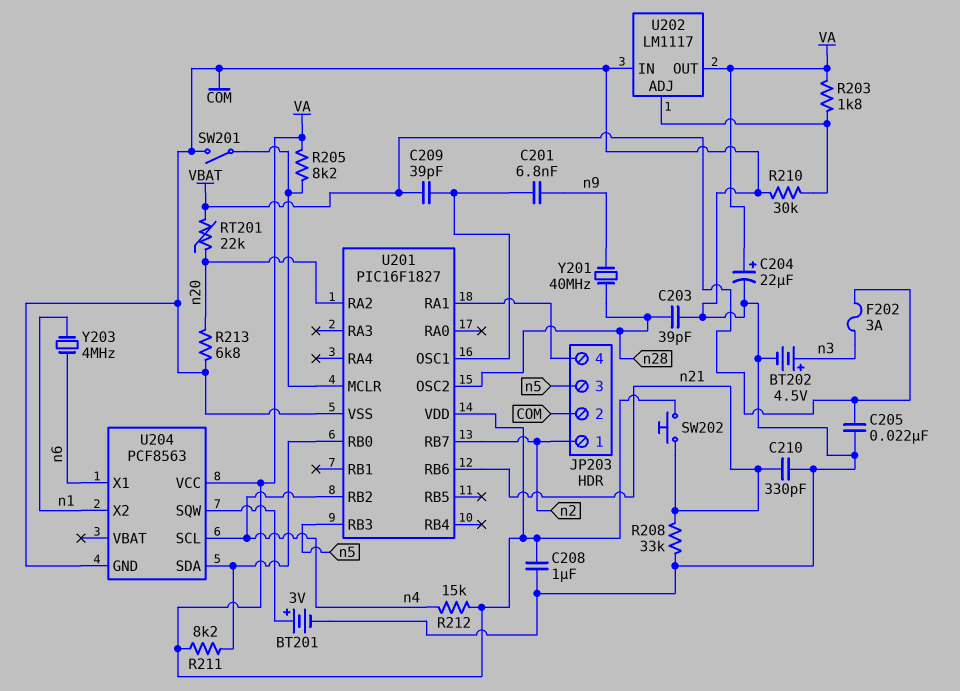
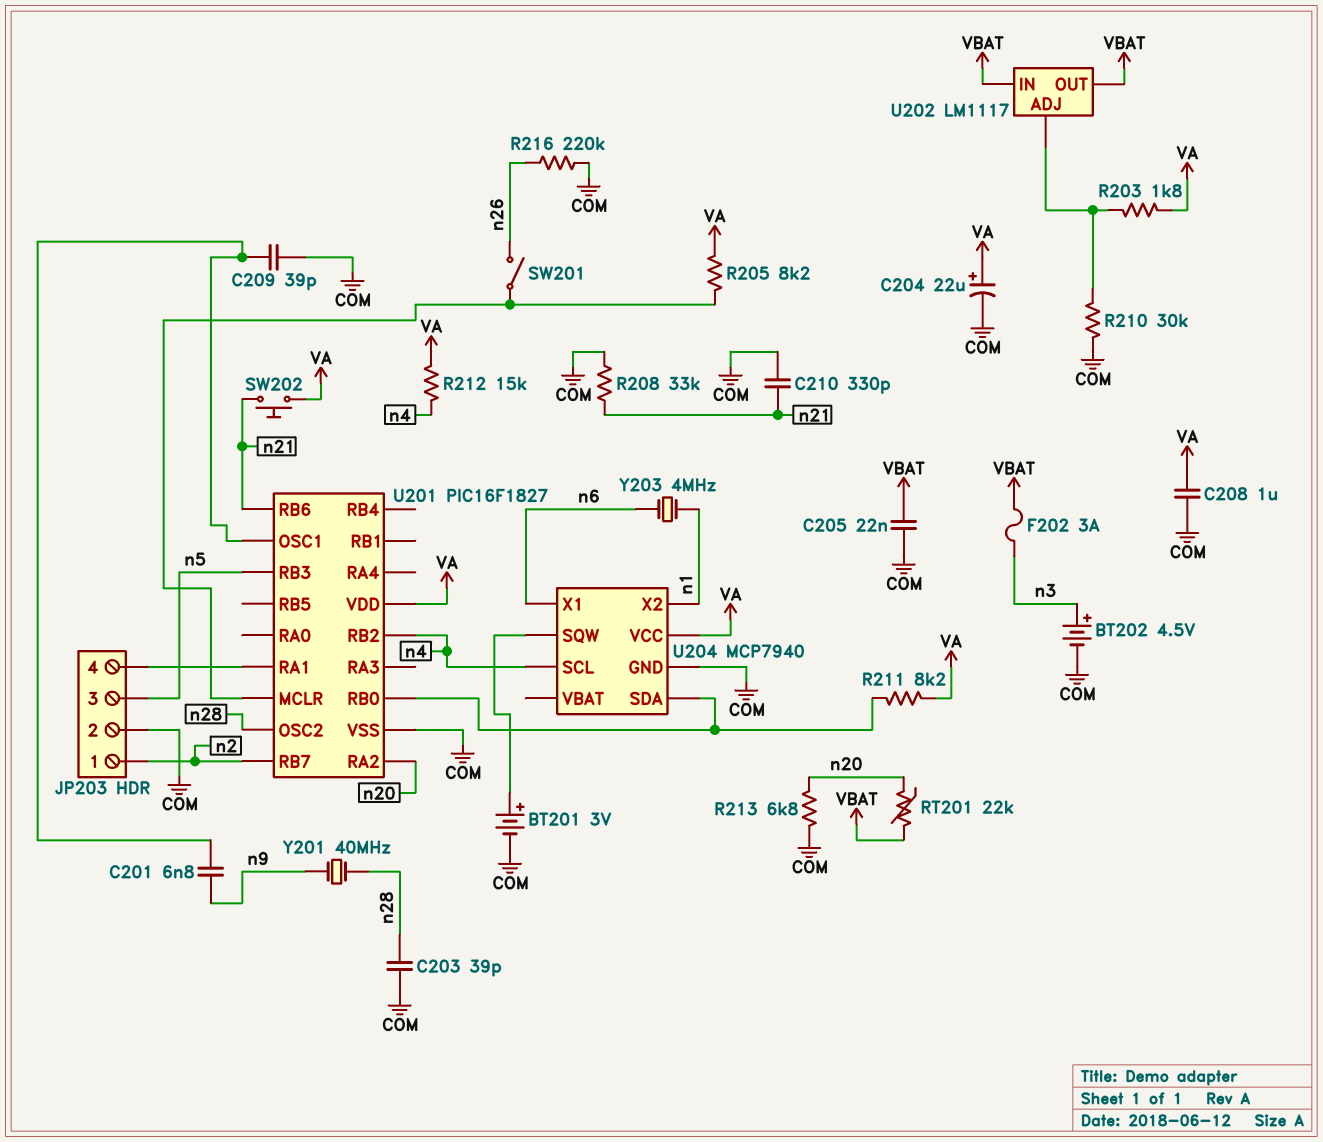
C209: 39pF (U201/OSC1, VBAT) -> 39pF (COM, U201/OSC1)
R216: none -> 220k (COM, n26)
SW201: switch (COM, U201/MCLR) -> switch (U201/MCLR, n26)
U202 pin IN: COM -> VBAT
U202 pin OUT: VA -> VBAT
U204: PCF8563 -> MCP7940

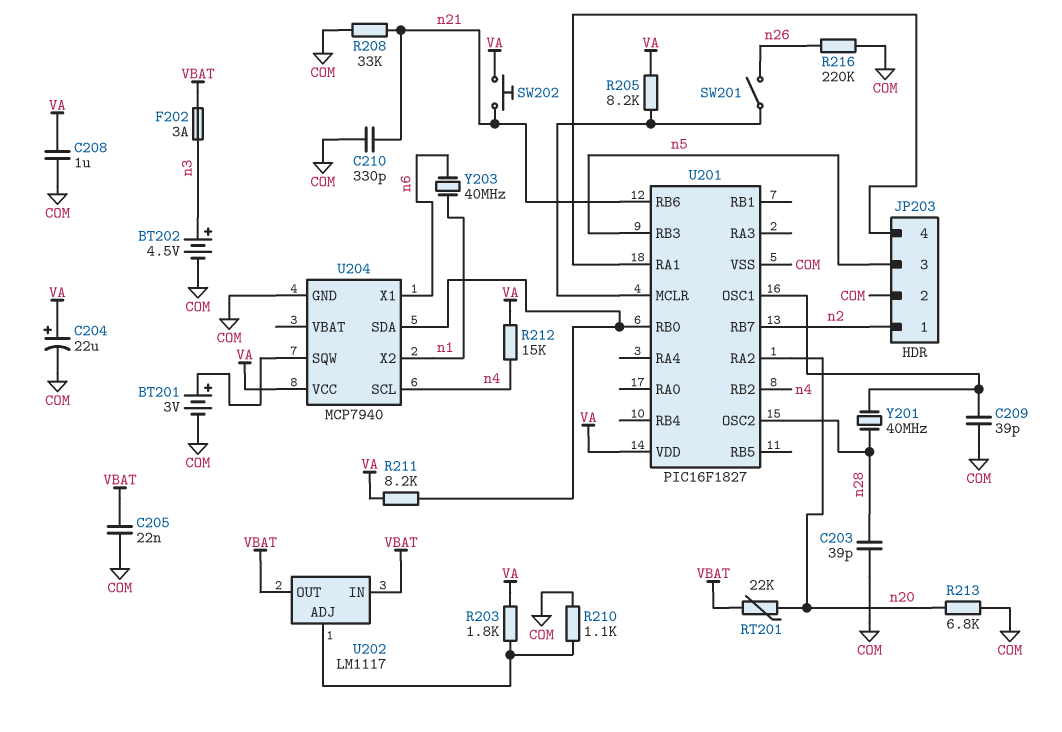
C201: 6.8nF (U201/OSC1, n9) -> none
R210: 30k (COM, U202/ADJ) -> 1.1k (COM, U202/ADJ)
Y201: 40MHz (n9, n28) -> 40MHz (U201/OSC1, n28)
Y203: 4MHz (n1, n6) -> 40MHz (n1, n6)

